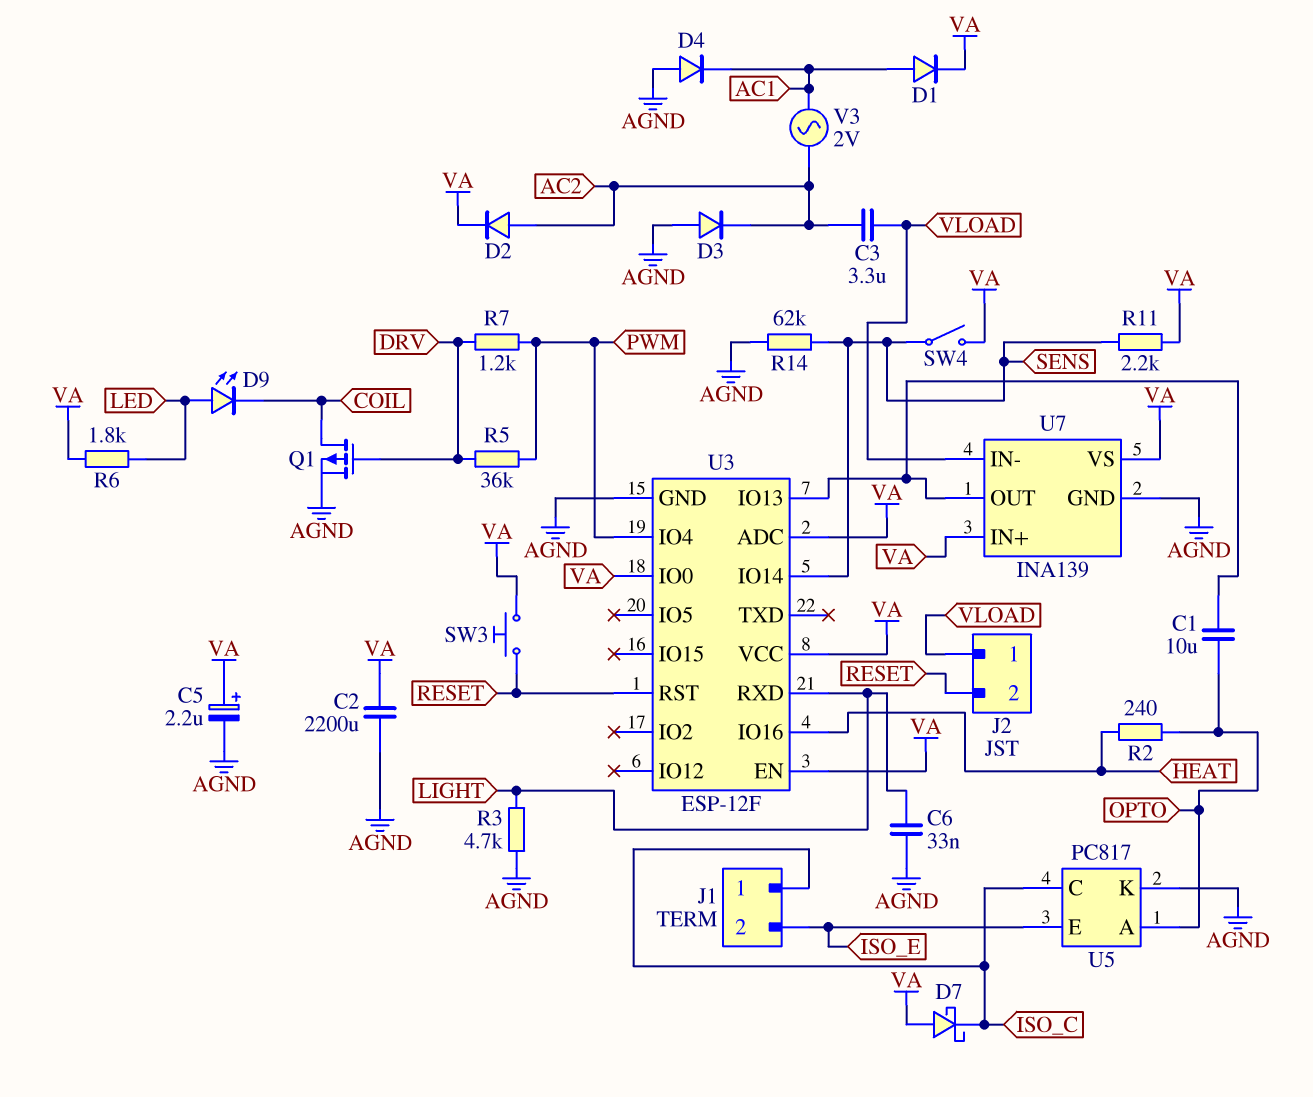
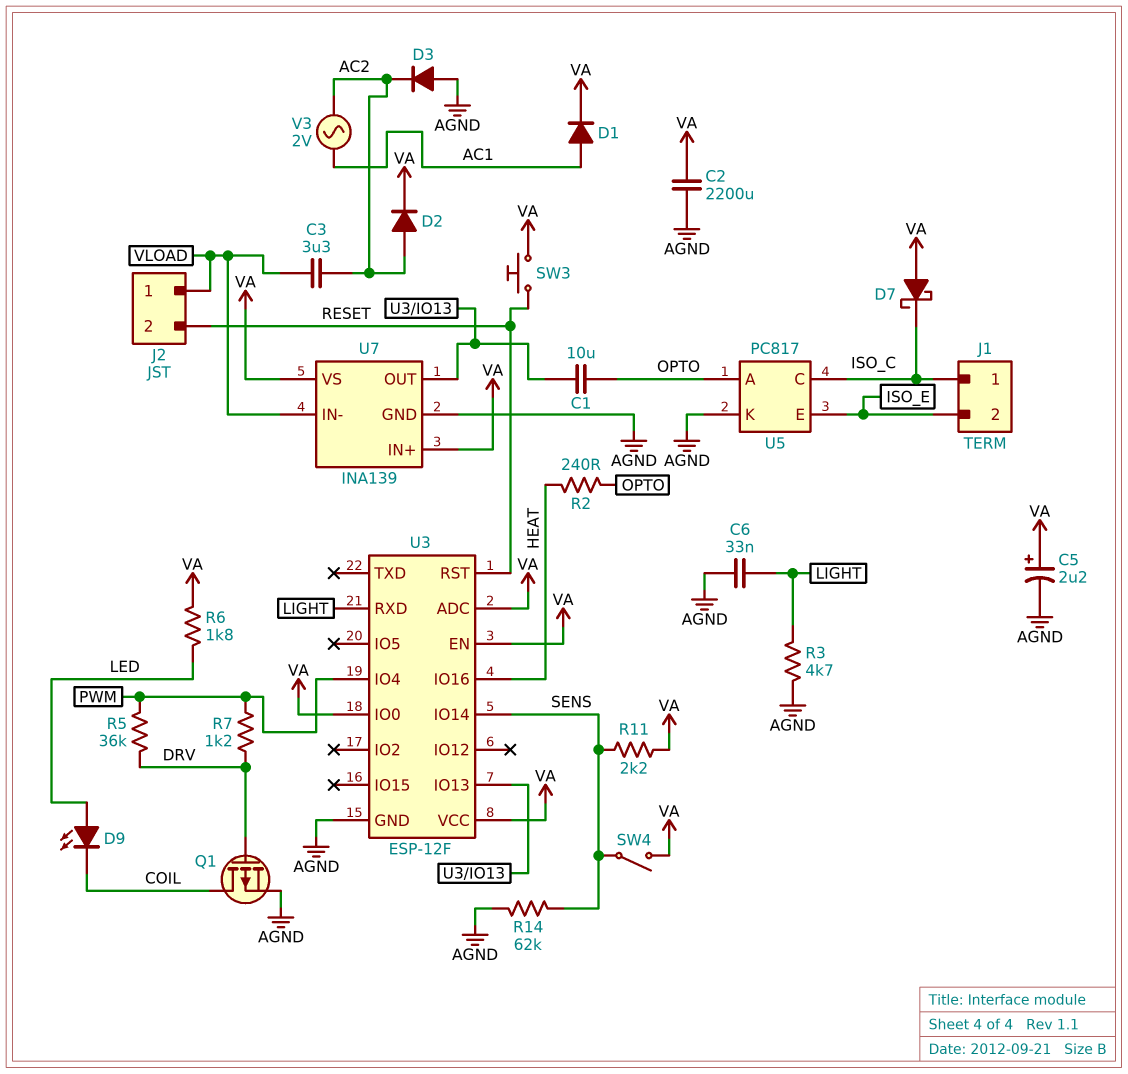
D4: diode (A AGND, K AC1) -> none

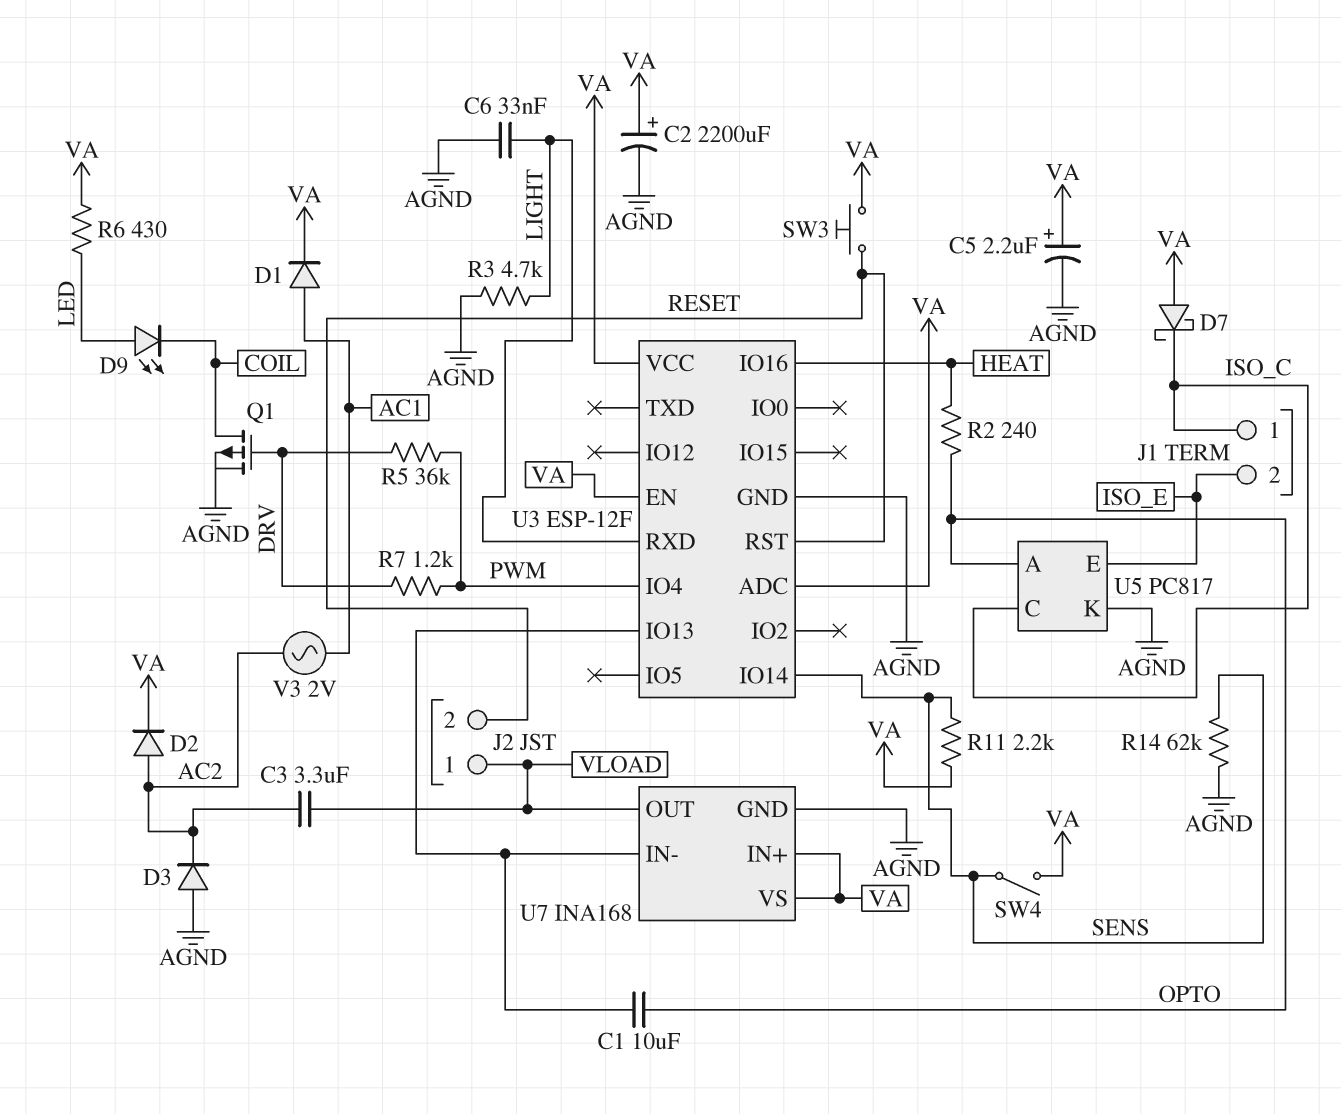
C2: 2200uF (AGND, VA) -> 2200uF (plus VA, minus AGND)
R6: 1.8k (LED, VA) -> 430 (LED, VA)
U3 pin IO0: VA -> none
U7: INA139 -> INA168
U7 pin IN-: VLOAD -> U3/IO13
U7 pin OUT: U3/IO13 -> VLOAD

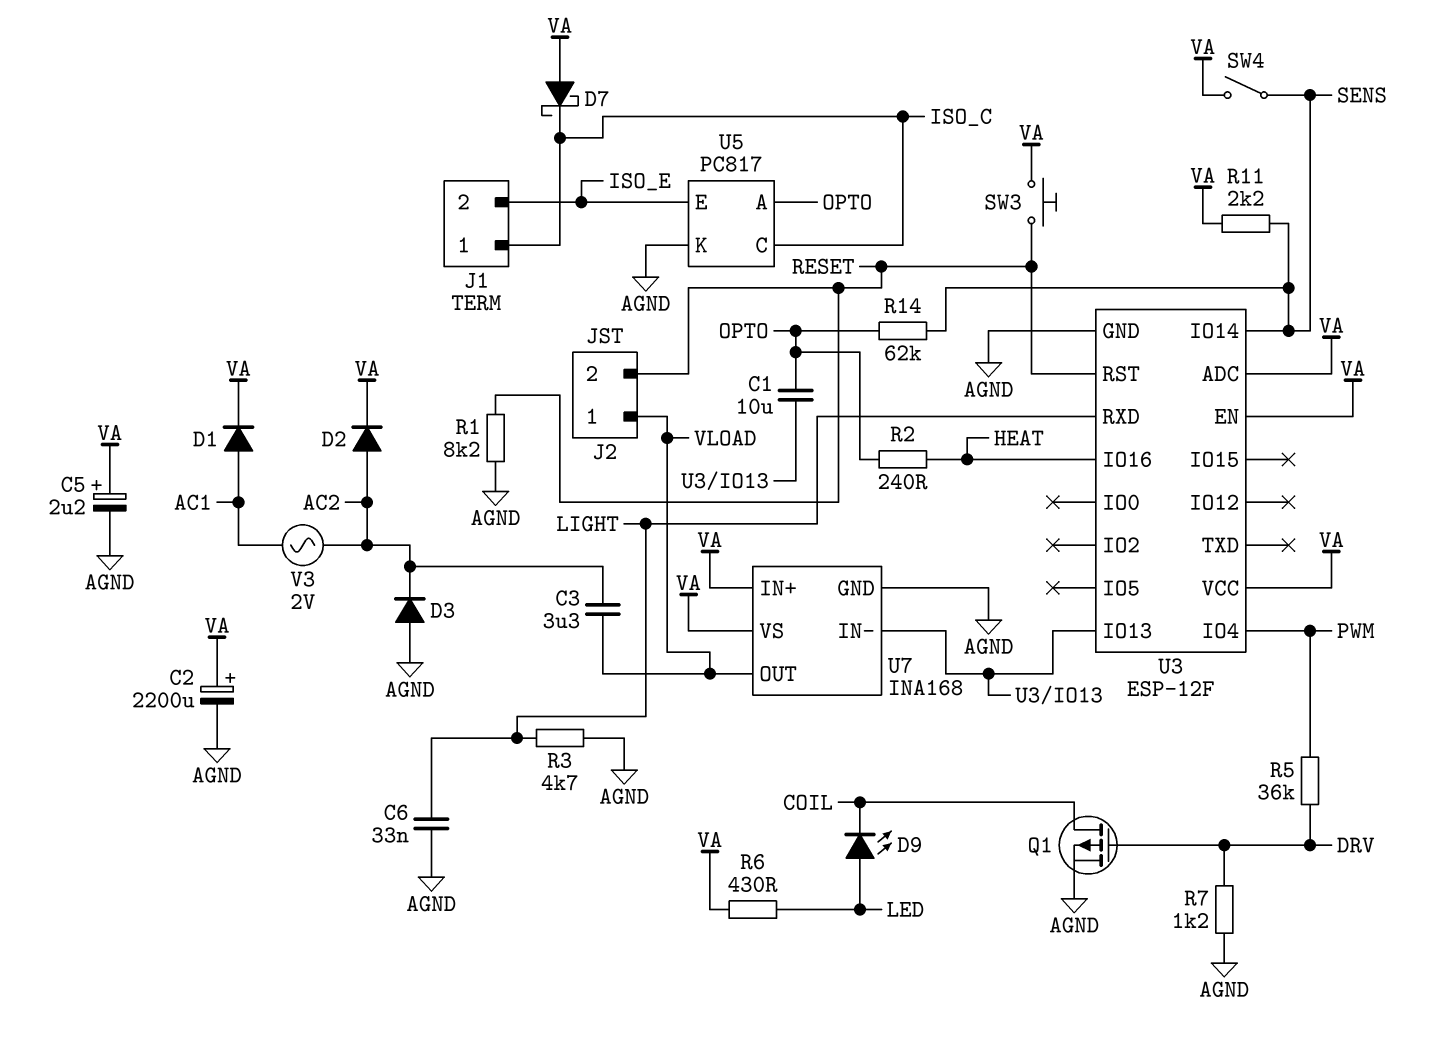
R1: none -> 8.2k (AGND, RESET)
R7: 1.2k (DRV, PWM) -> 1.2k (AGND, DRV)
R14: 62k (AGND, SENS) -> 62k (OPTO, SENS)

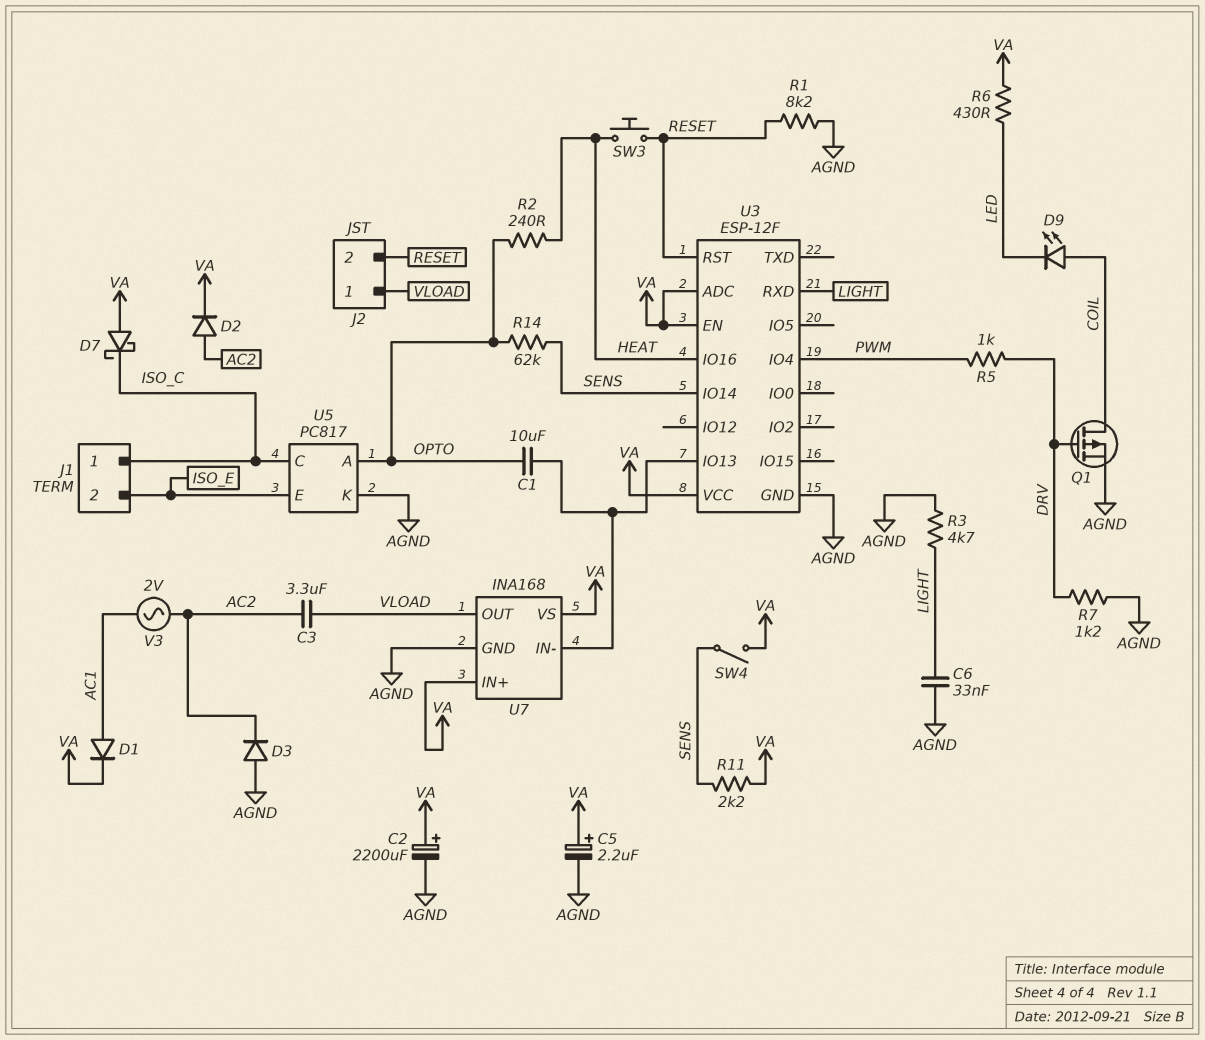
D9: LED (A LED, K COIL) -> LED (A COIL, K LED)
R5: 36k (DRV, PWM) -> 1k (DRV, PWM)
SW3: button (RESET, VA) -> button (HEAT, RESET)

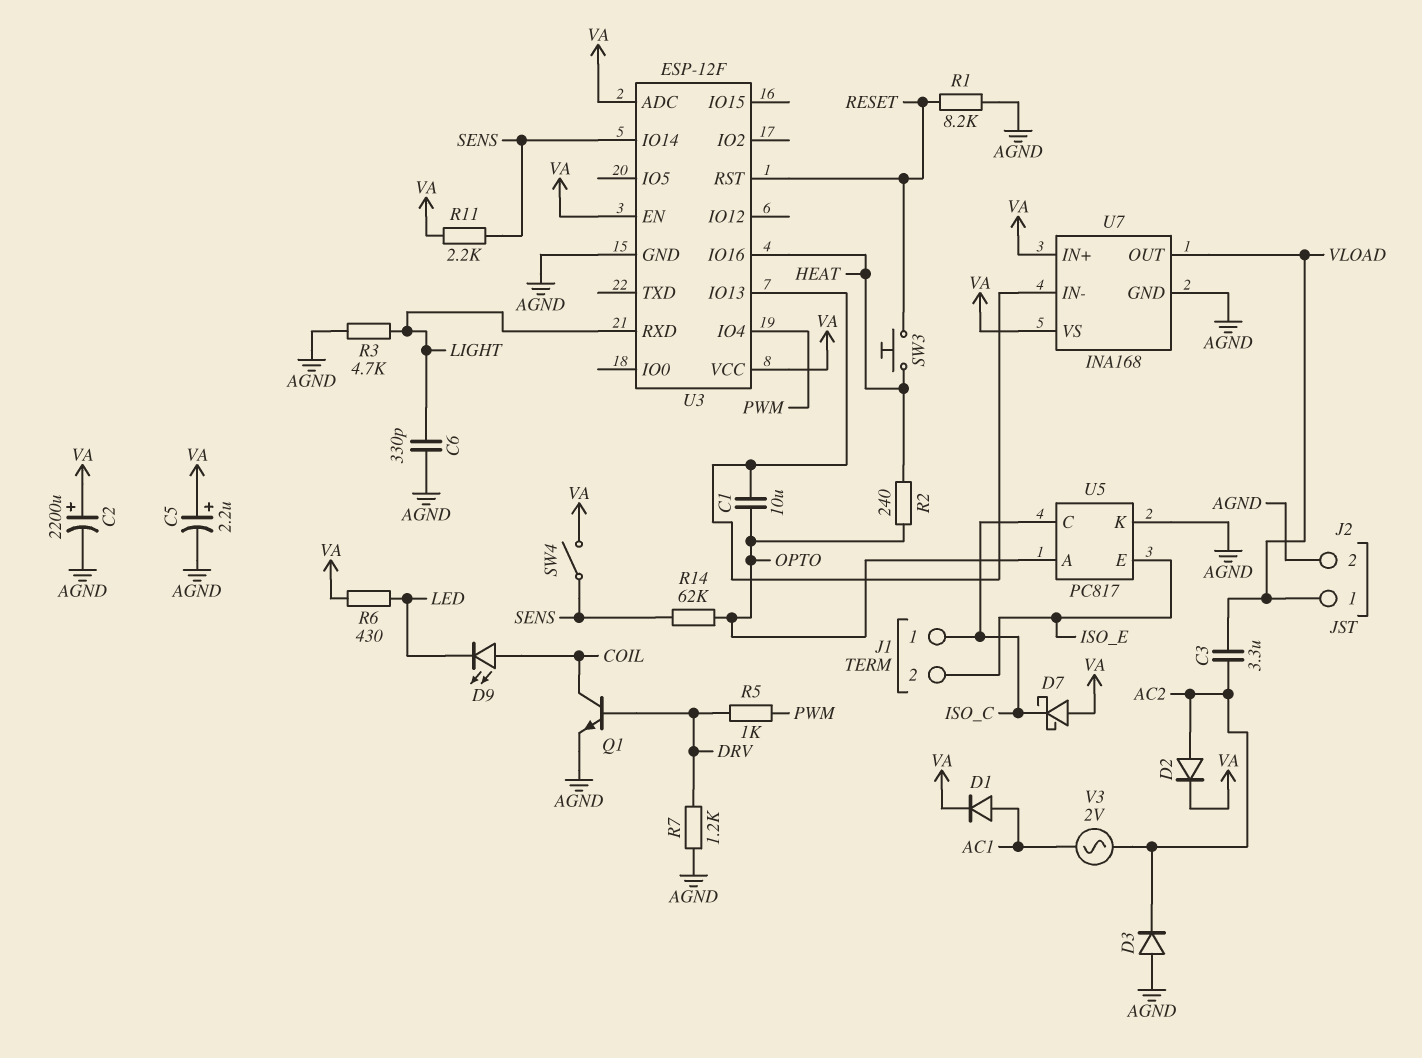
C6: 33nF (AGND, LIGHT) -> 330pF (AGND, LIGHT)
J2 pin 2: RESET -> AGND
Q1: PMOS (G DRV, D COIL, S AGND) -> NPN (B DRV, C COIL, E AGND)

